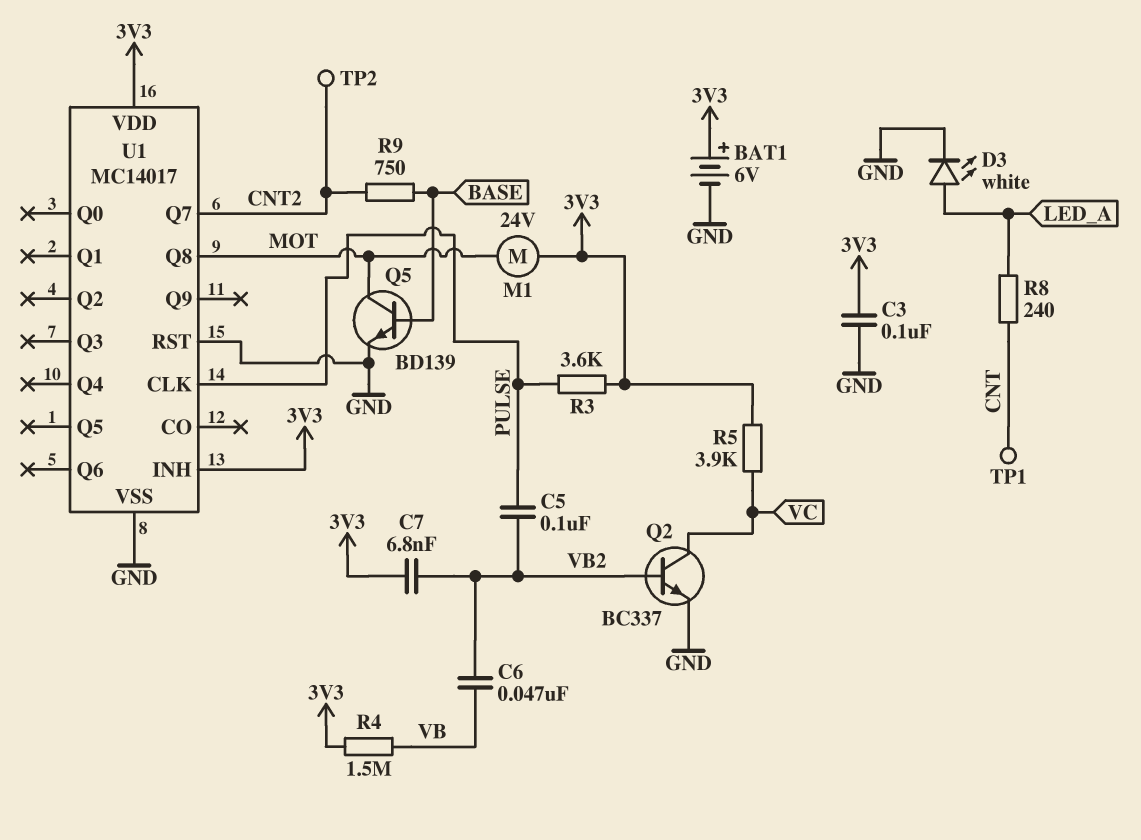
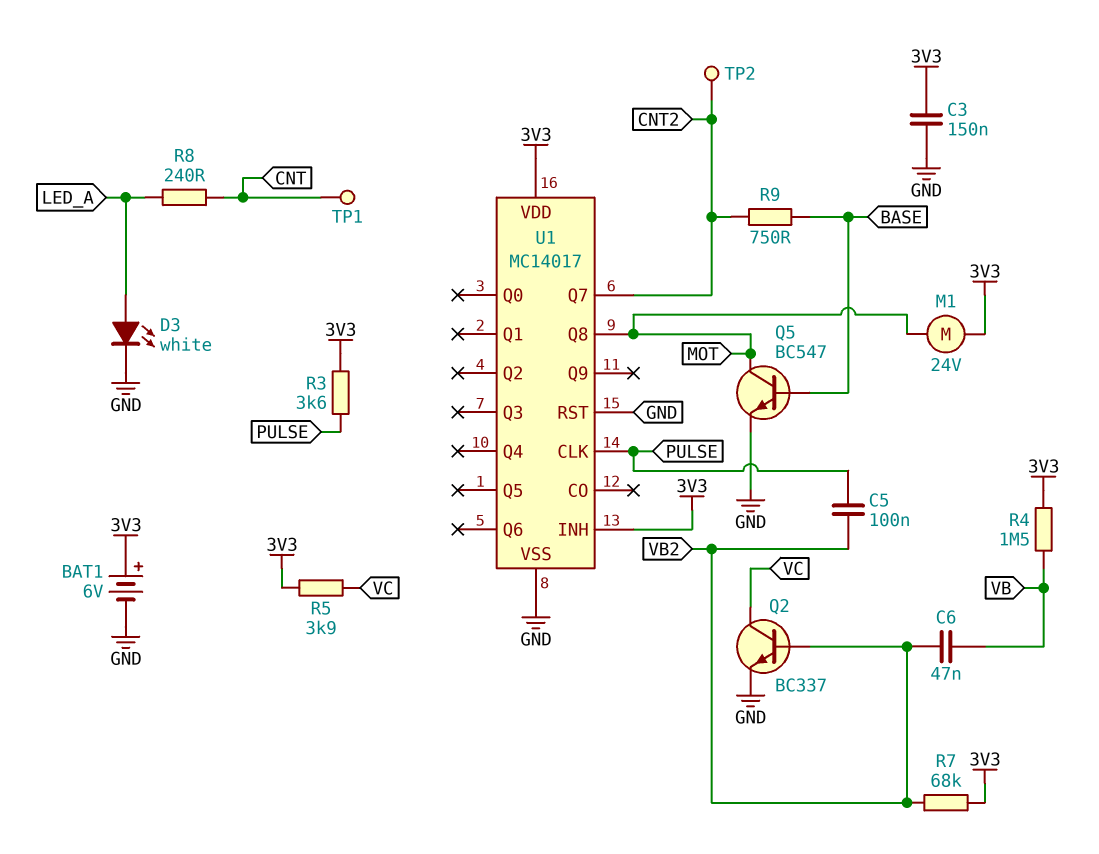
C3: 100nF (3V3, GND) -> 150nF (3V3, GND)
C7: 6.8nF (3V3, VB2) -> none
Q5: NPN BD139 (B BASE, C MOT, E GND) -> NPN BC547 (B BASE, C MOT, E GND)
R7: none -> 68k (3V3, VB2)

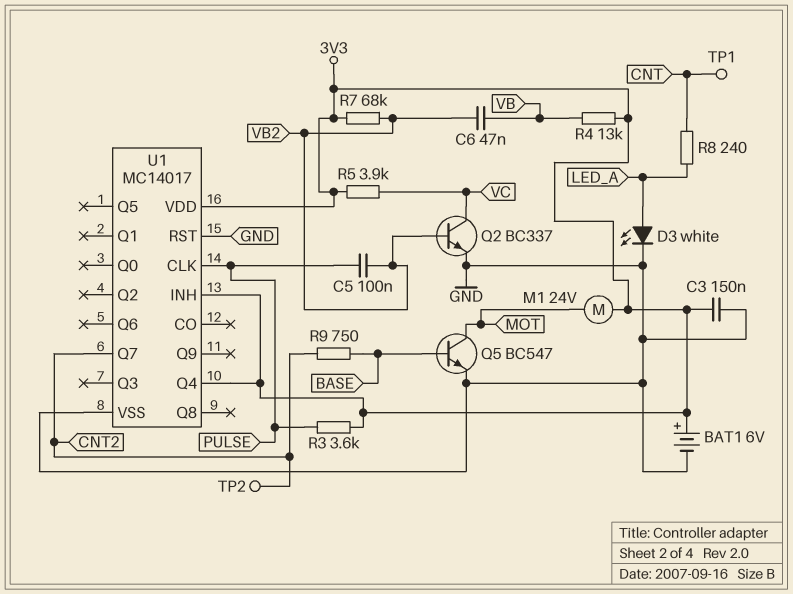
R4: 1.5M (3V3, VB) -> 13k (3V3, VB)
U1 pin Q4: none -> 3V3
U1 pin Q8: MOT -> none

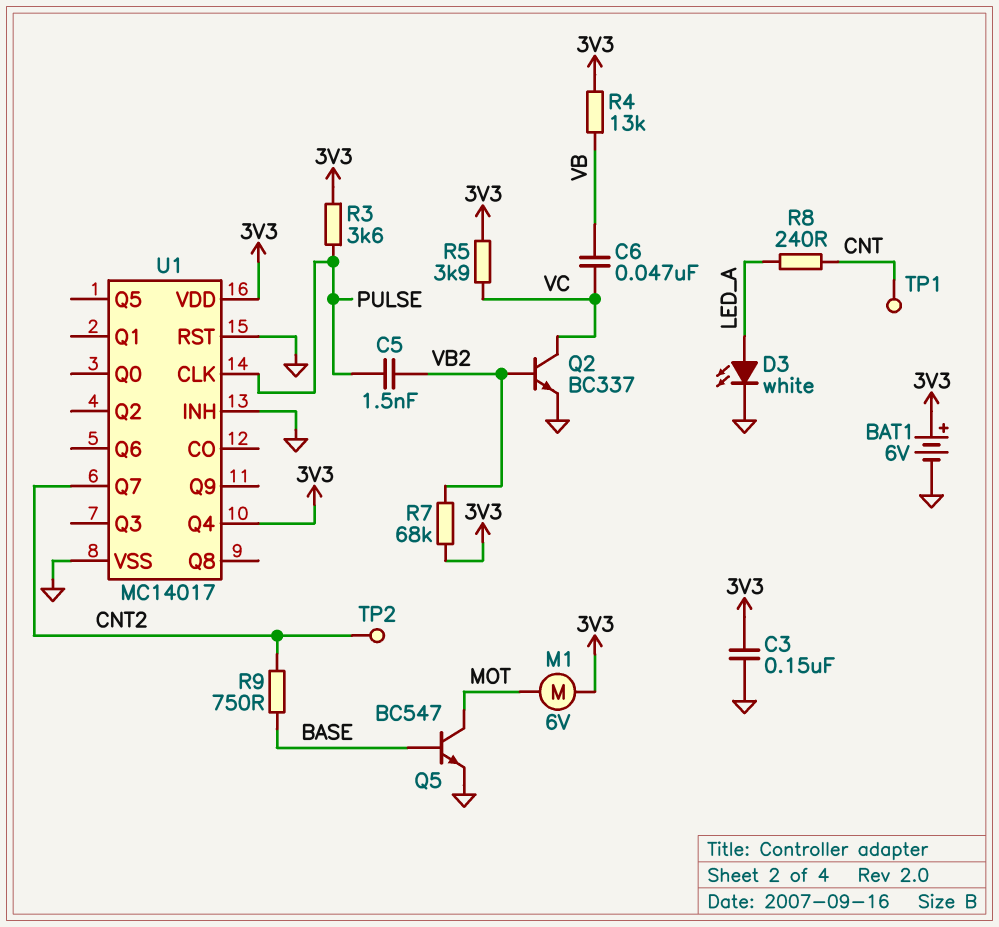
C5: 100nF (PULSE, VB2) -> 1.5nF (PULSE, VB2)
C6: 47nF (VB, VB2) -> 47nF (VB, VC)
M1: motor 24V (3V3, MOT) -> motor 6V (3V3, MOT)
U1 pin INH: 3V3 -> GND

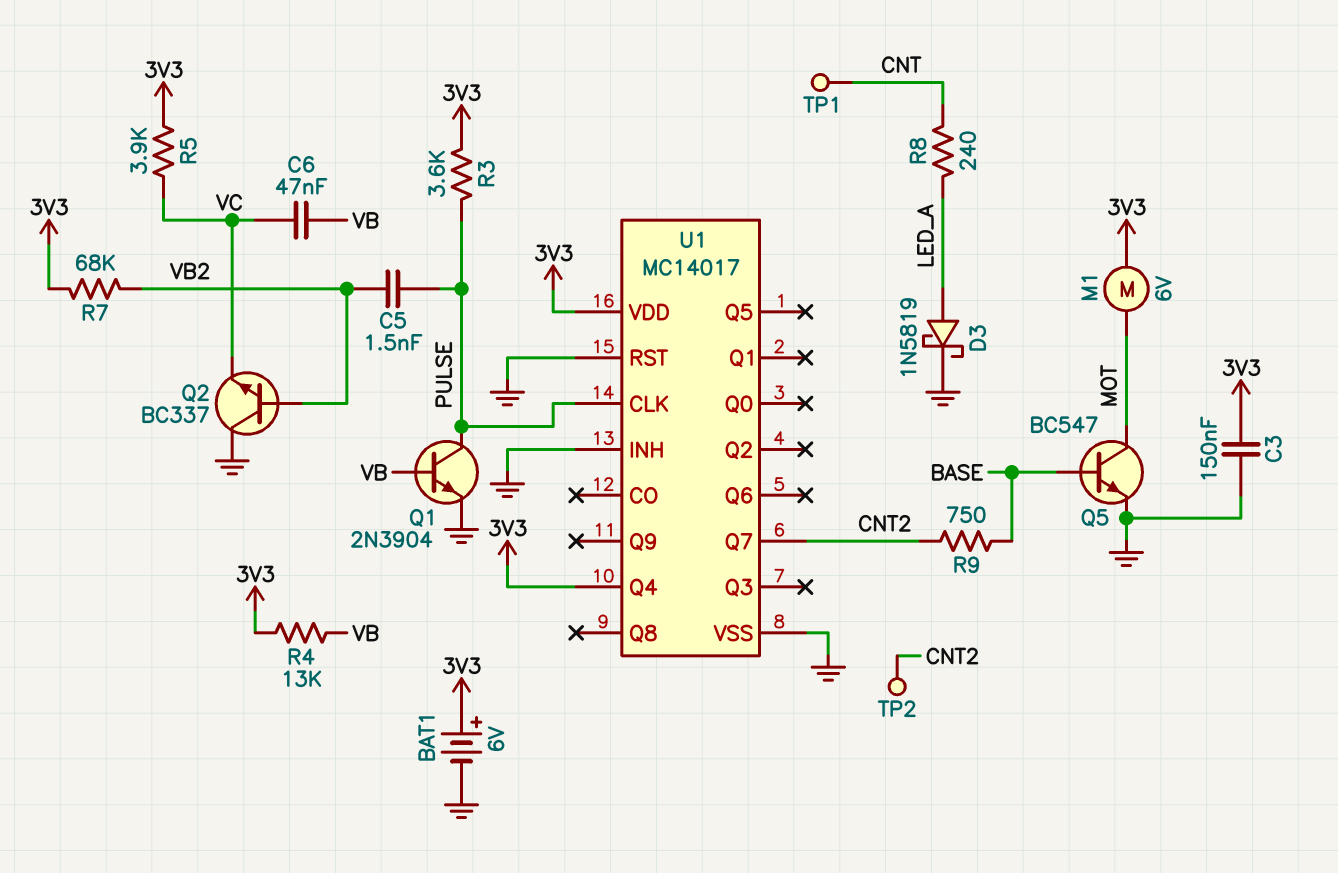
D3: LED white (A LED_A, K GND) -> schottky 1N5819 (A LED_A, K GND)
Q1: none -> NPN 2N3904 (B VB, C PULSE, E GND)
Q2: NPN BC337 (B VB2, C VC, E GND) -> NPN BC337 (B VB2, C GND, E VC)

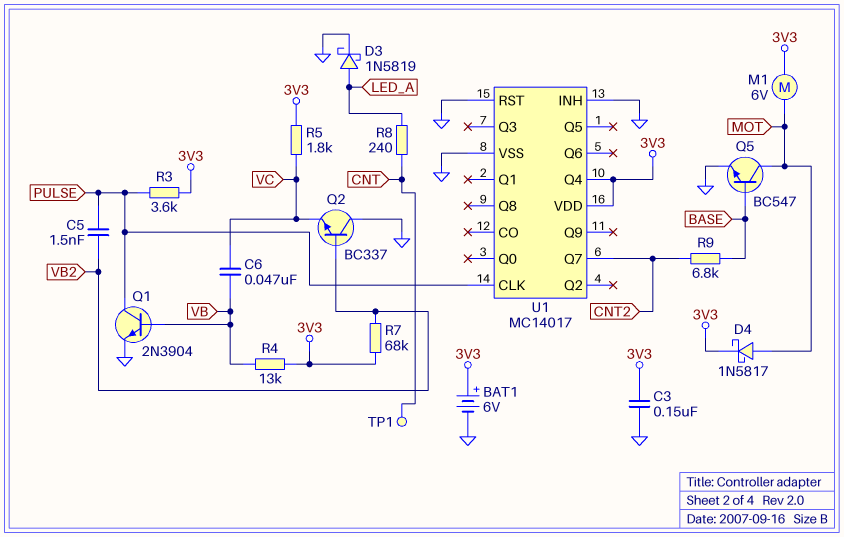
D4: none -> schottky 1N5817 (A MOT, K 3V3)
R5: 3.9k (3V3, VC) -> 1.8k (3V3, VC)
R9: 750 (BASE, CNT2) -> 6.8k (BASE, CNT2)
TP2: test point (CNT2) -> none

